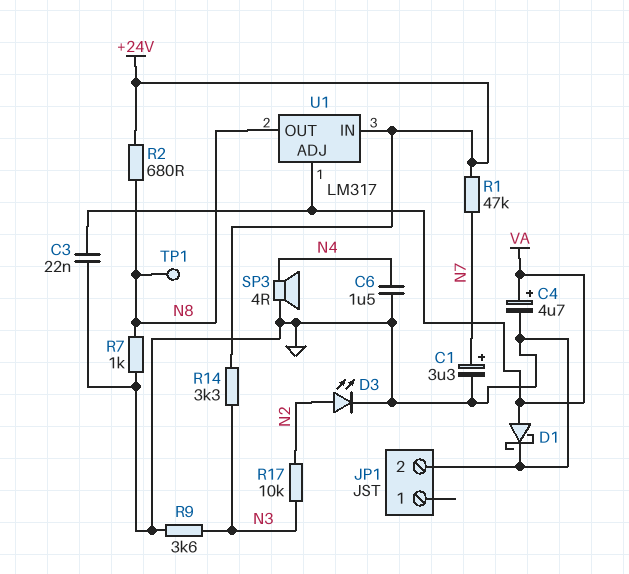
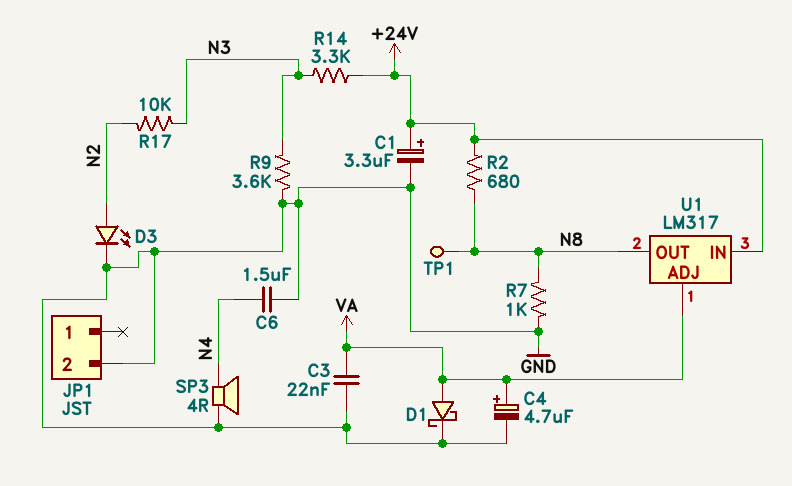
C1: 3.3uF (plus N7, minus GND) -> 3.3uF (plus +24V, minus GND)
R1: 47k (+24V, N7) -> none

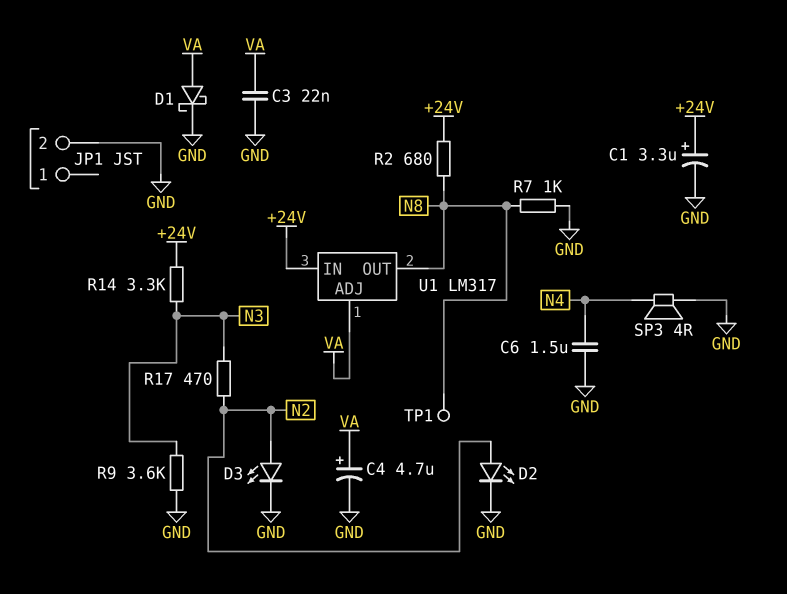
D2: none -> LED (A N2, K GND)
R17: 10k (N2, N3) -> 470 (N2, N3)

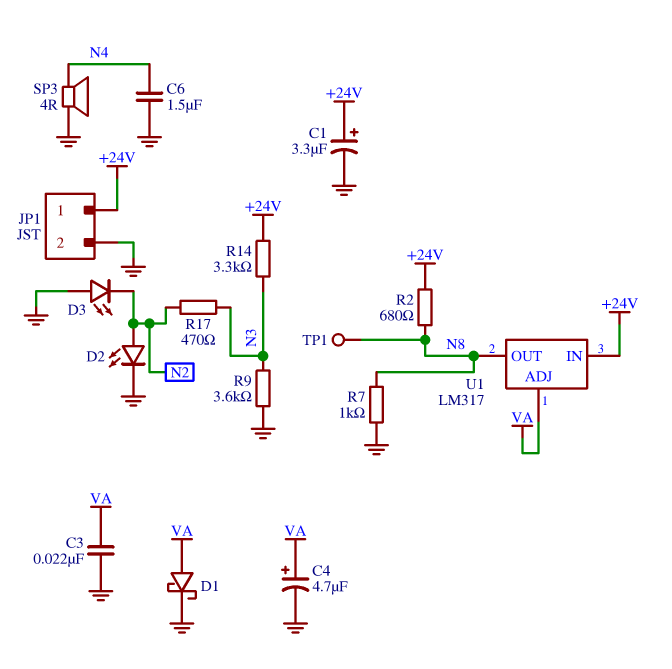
D3: LED (A N2, K GND) -> LED (A GND, K N2)
JP1 pin 1: none -> +24V

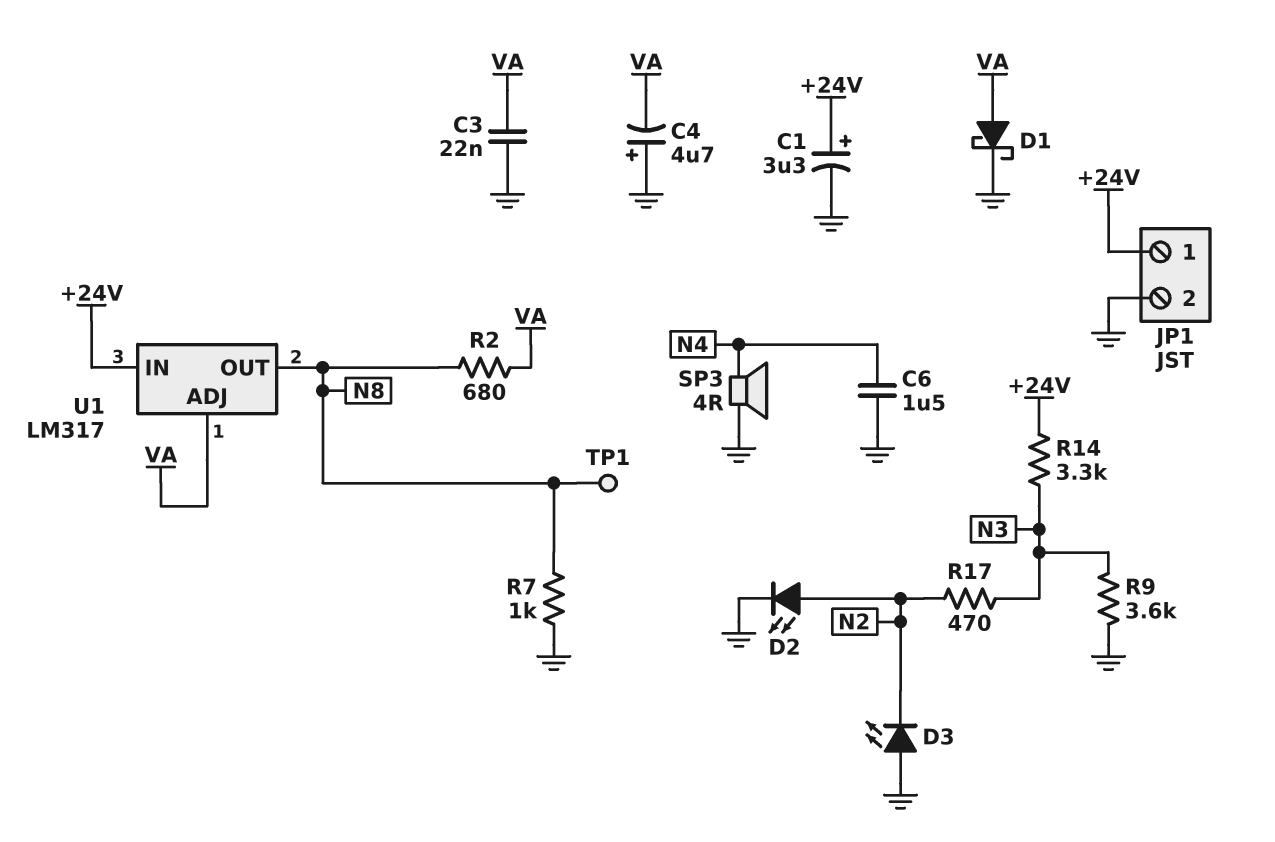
C4: 4.7uF (plus VA, minus GND) -> 4.7uF (plus GND, minus VA)
R2: 680 (+24V, N8) -> 680 (N8, VA)

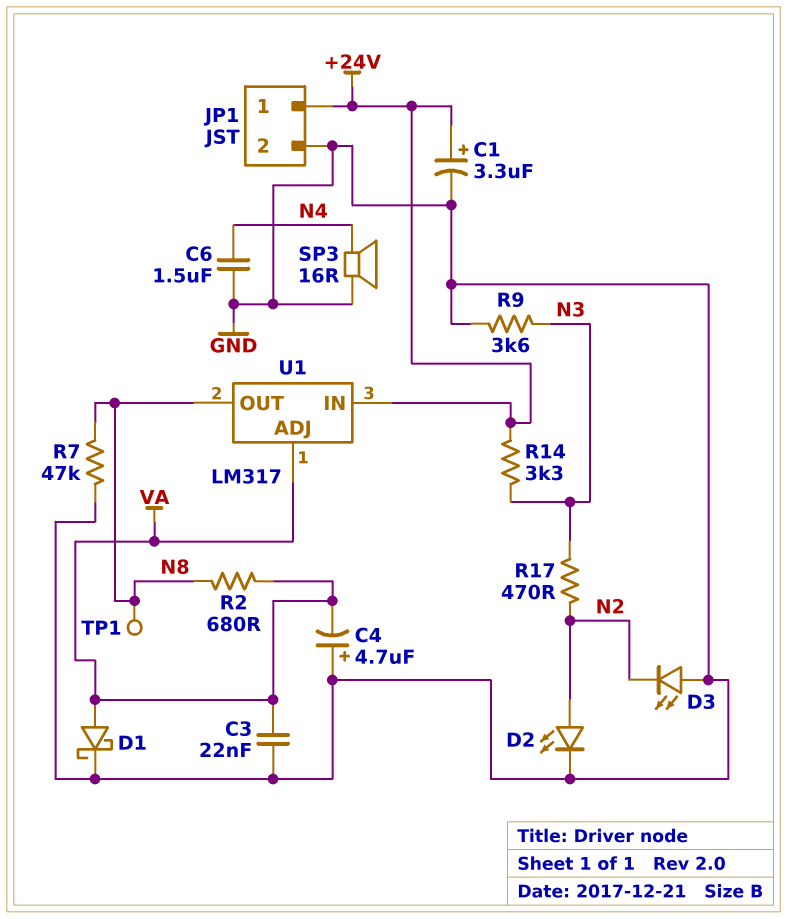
R7: 1k (GND, N8) -> 47k (GND, N8)
SP3: speaker 4R (GND, N4) -> speaker 16R (GND, N4)

